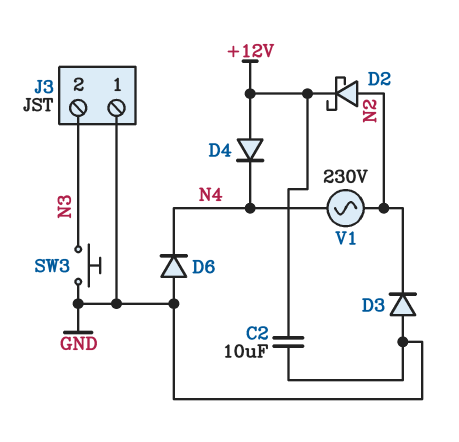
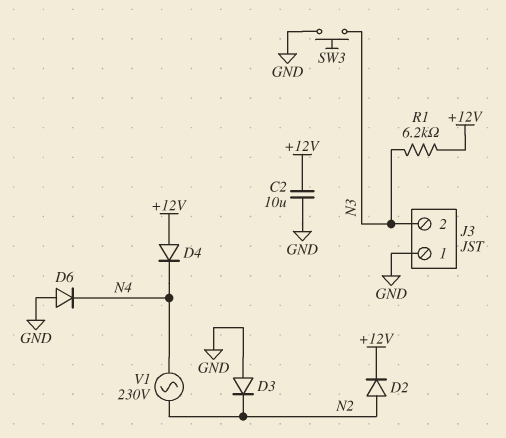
D2: schottky (A N2, K +12V) -> diode (A N2, K +12V)
R1: none -> 6.2k (+12V, N3)

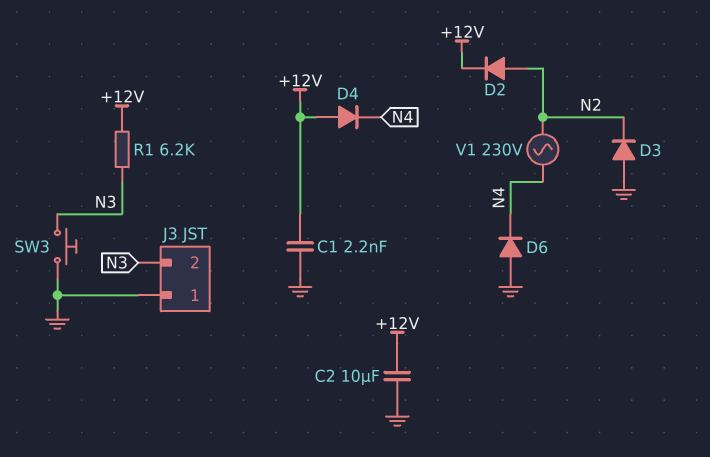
C1: none -> 2.2nF (+12V, GND)

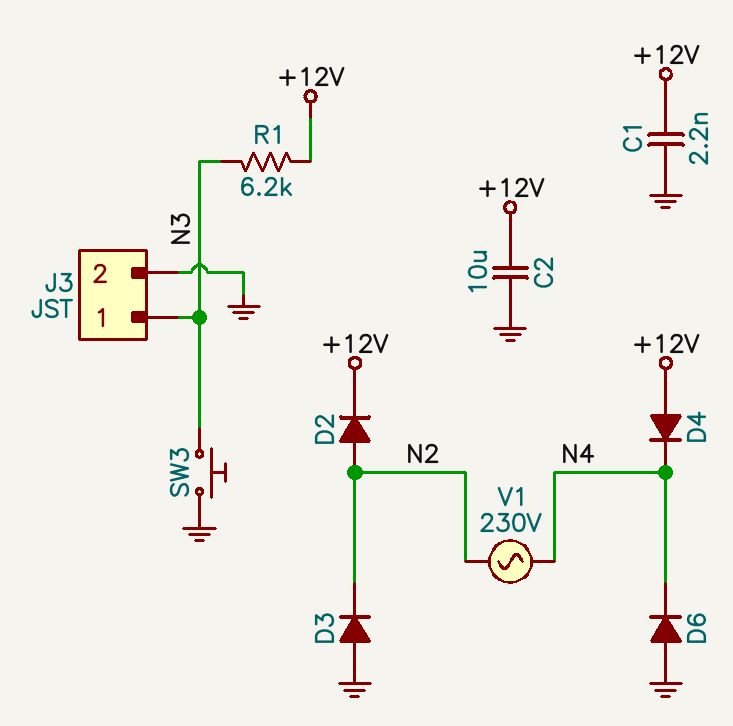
J3 pin 1: GND -> N3
J3 pin 2: N3 -> GND

